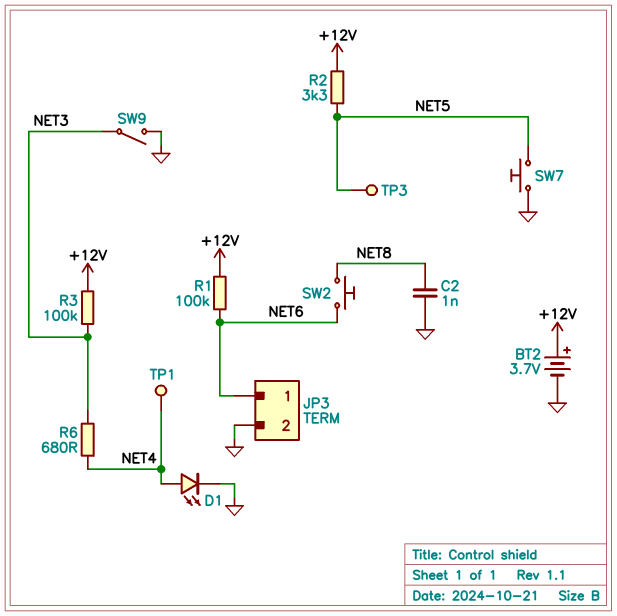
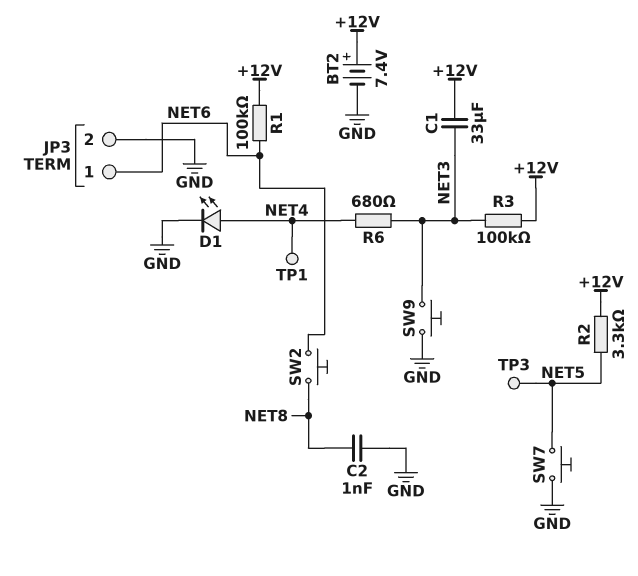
BT2: 3.7V (plus +12V, minus GND) -> 7.4V (plus +12V, minus GND)
C1: none -> 33uF (+12V, NET3)
SW9: switch (GND, NET3) -> button (GND, NET3)

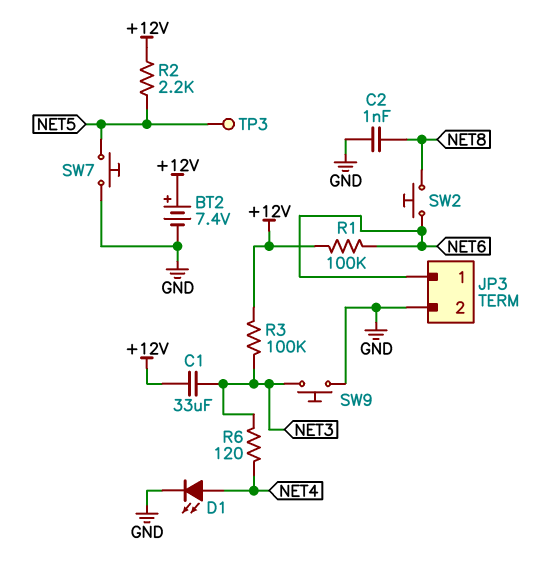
R2: 3.3k (+12V, NET5) -> 2.2k (+12V, NET5)
R6: 680 (NET3, NET4) -> 120 (NET3, NET4)
TP1: test point (NET4) -> none

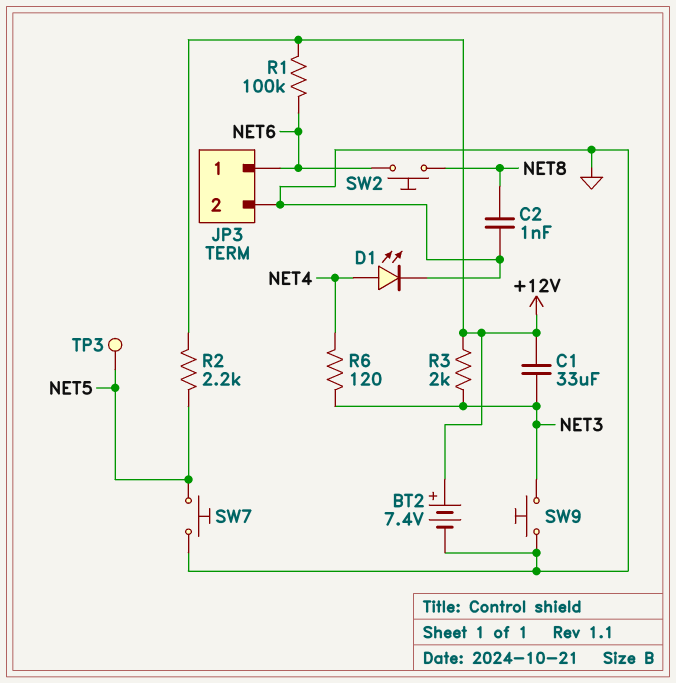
R3: 100k (+12V, NET3) -> 2k (+12V, NET3)

